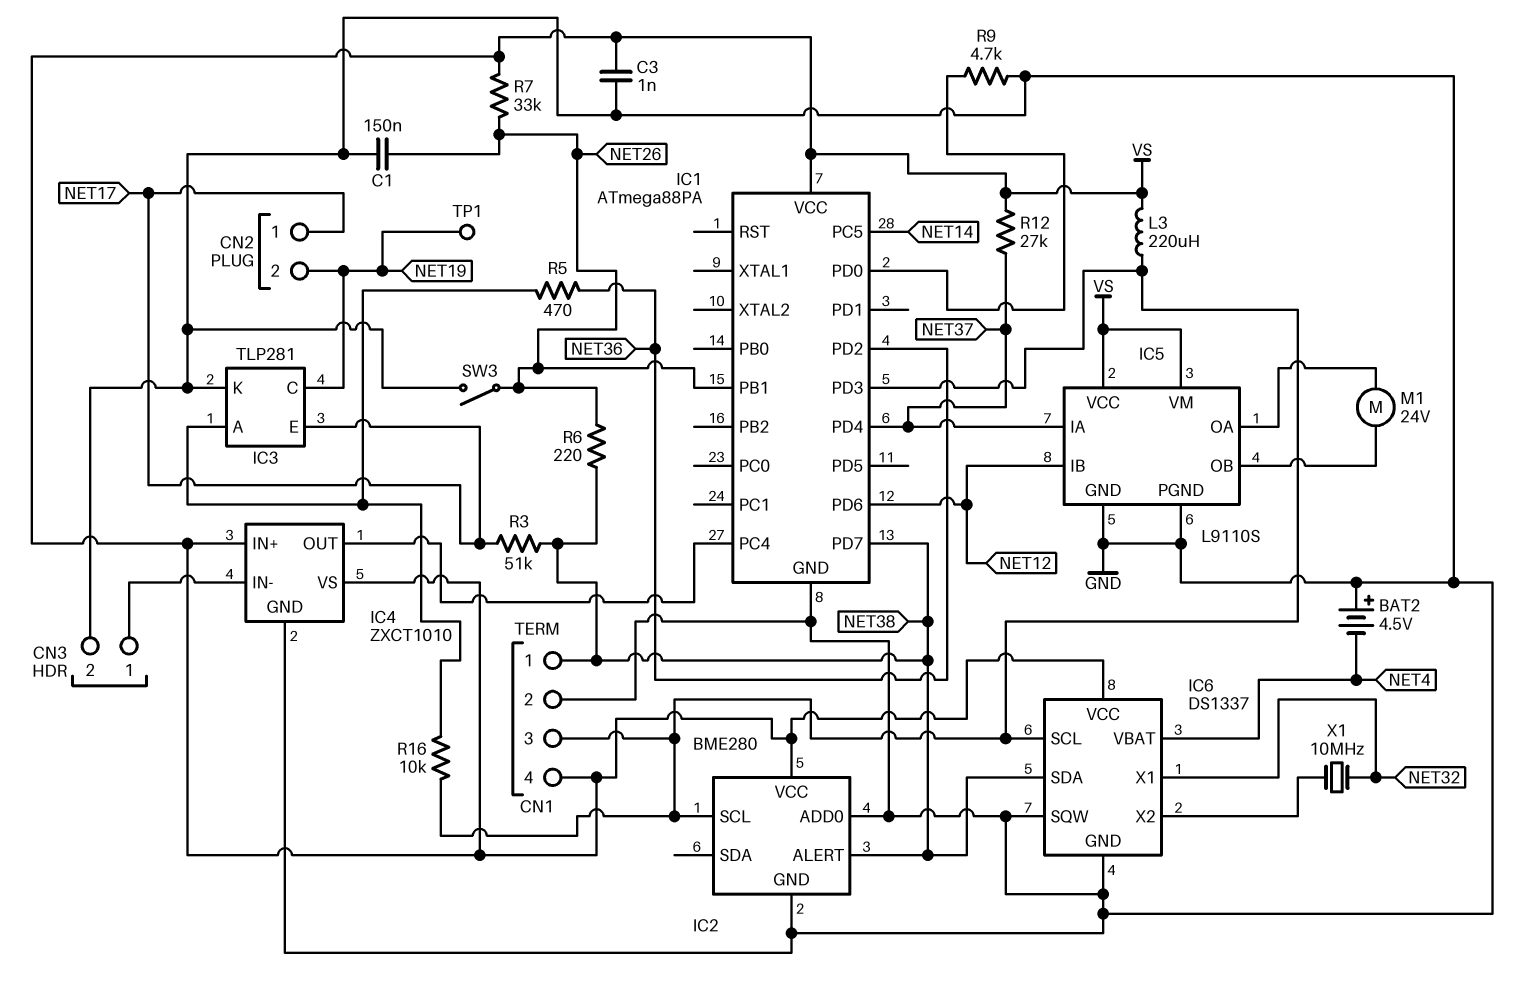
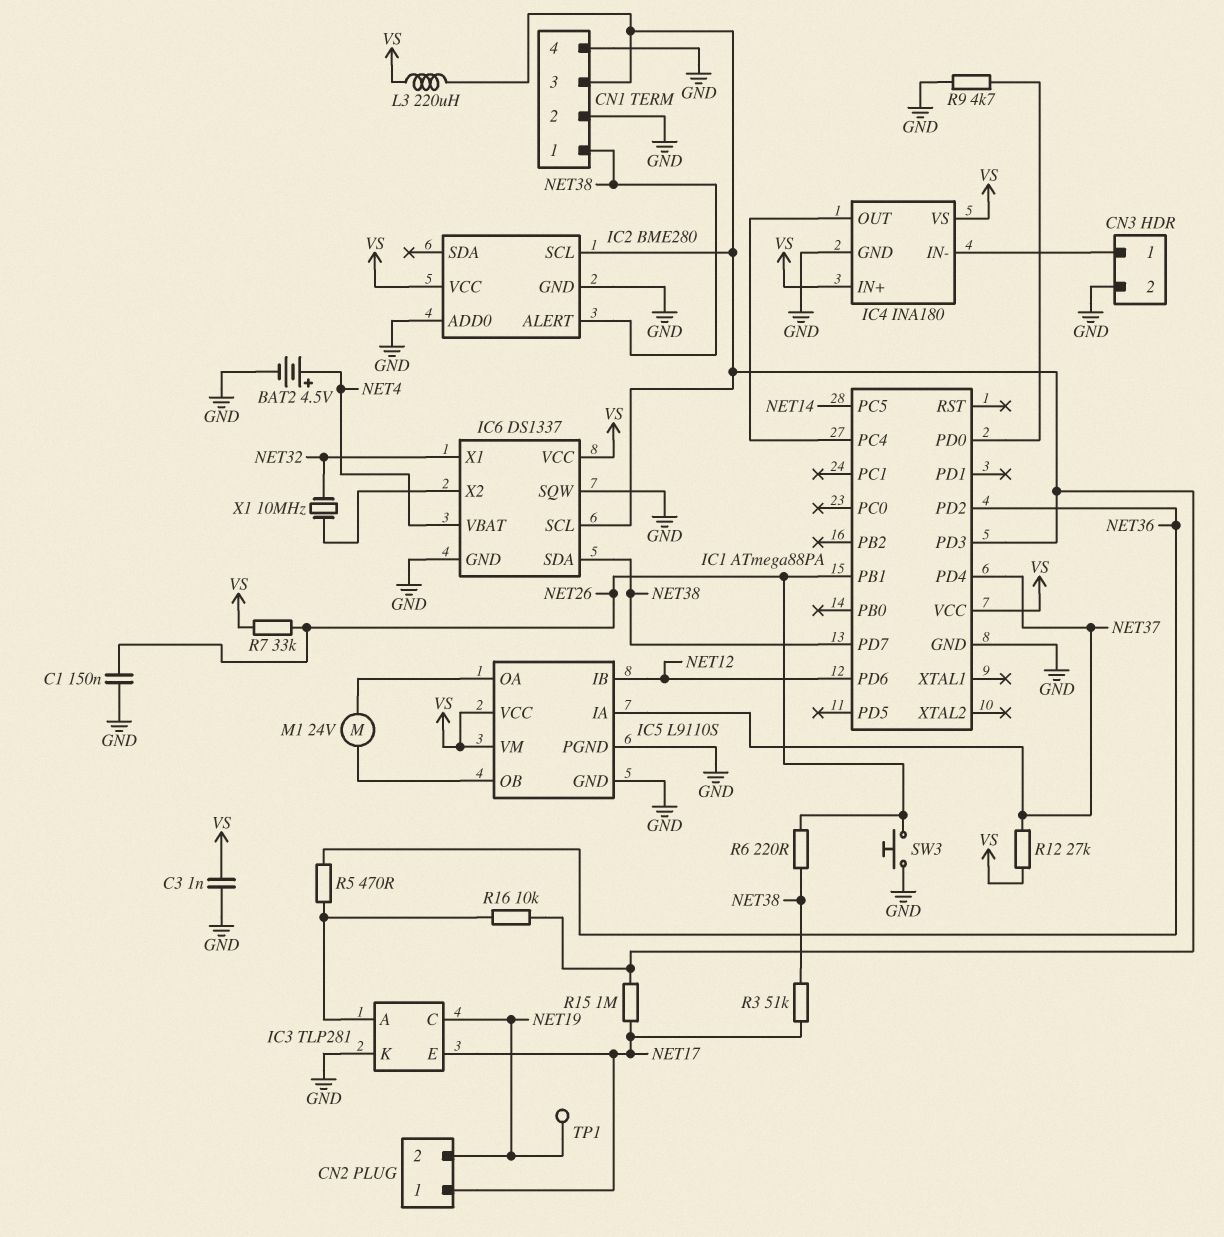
BAT2: 4.5V (plus GND, minus NET4) -> 4.5V (plus NET4, minus GND)
CN1 pin 4: VS -> GND
IC4: ZXCT1010 -> INA180
R15: none -> 1M (CN1/3, NET17)
SW3: switch (GND, NET26) -> button (GND, NET26)

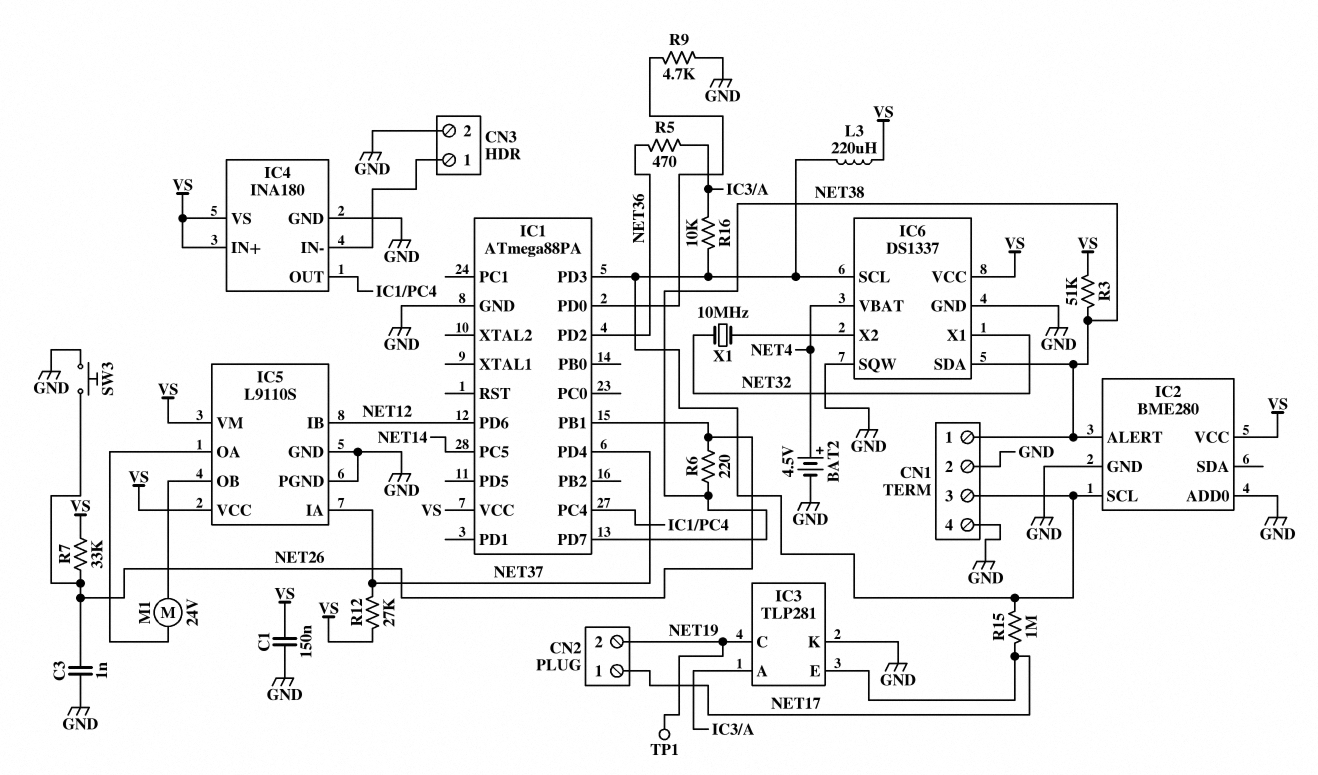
C1: 150nF (GND, NET26) -> 150nF (GND, VS)
C3: 1nF (GND, VS) -> 1nF (GND, NET26)
R3: 51k (NET17, NET38) -> 51k (NET38, VS)

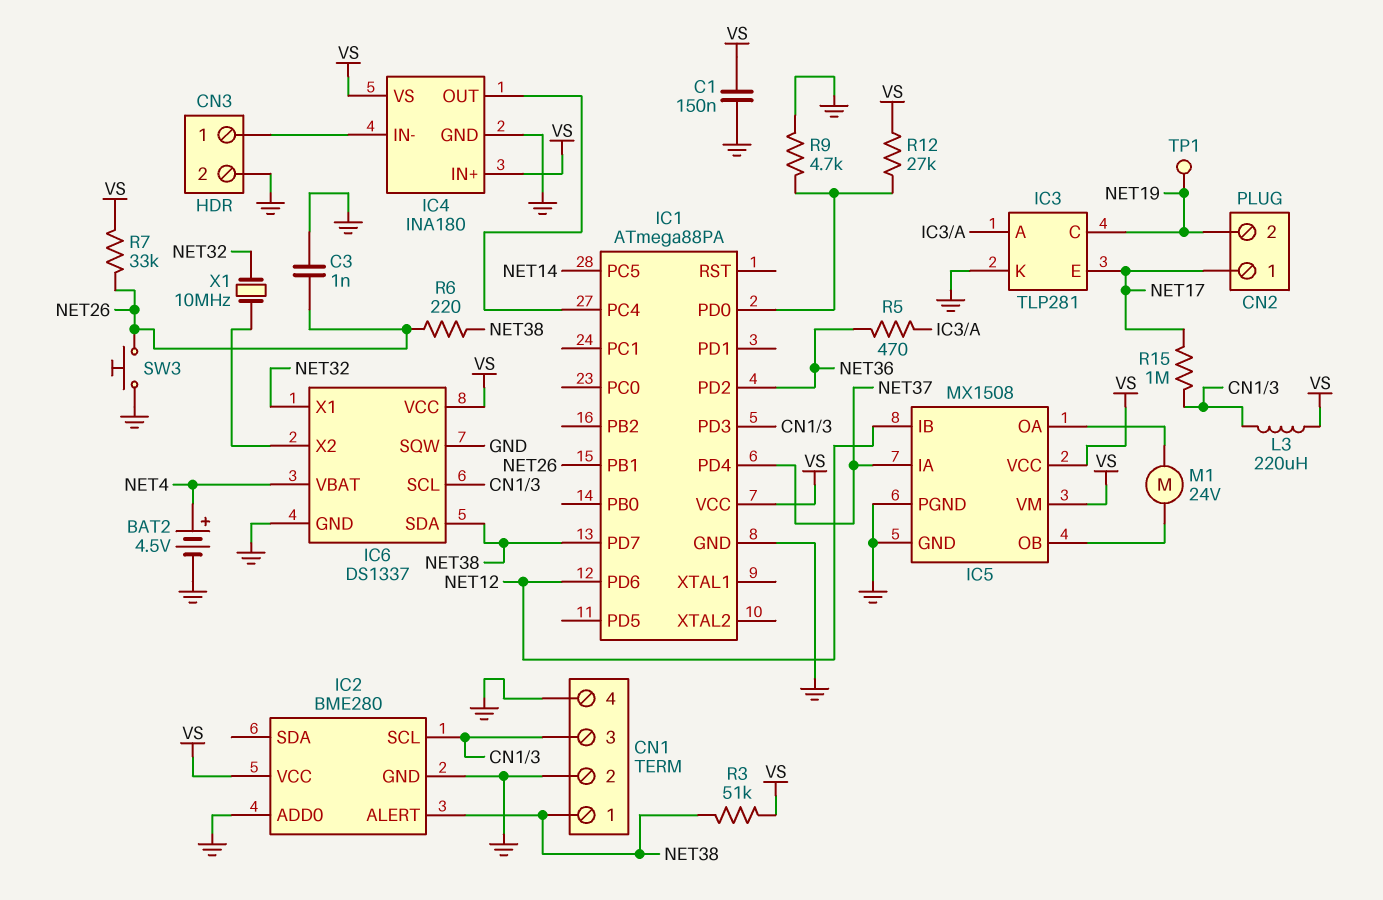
IC5: L9110S -> MX1508
R12: 27k (NET37, VS) -> 27k (IC1/PD0, VS)
R16: 10k (CN1/3, IC3/A) -> none

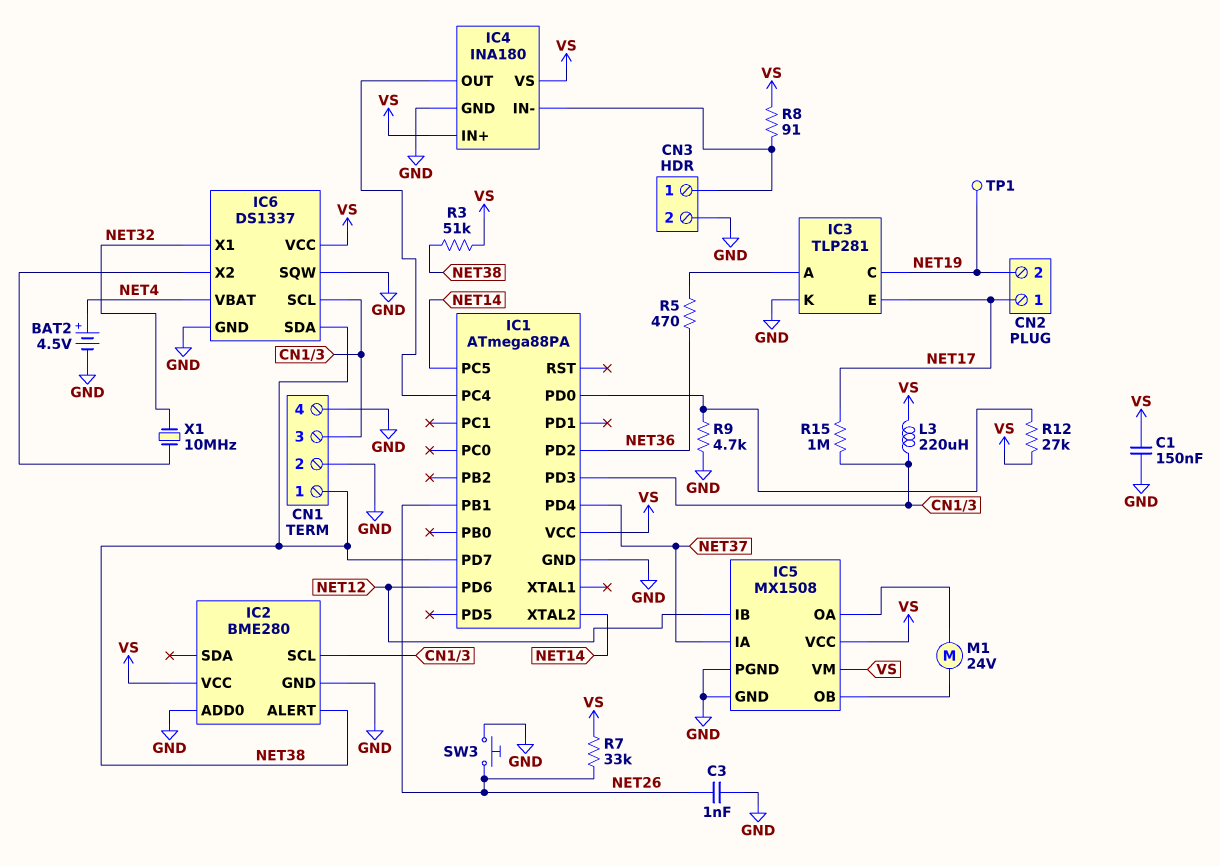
IC1 pin XTAL2: none -> NET14
R6: 220 (NET26, NET38) -> none
R8: none -> 91 (CN3/1, VS)

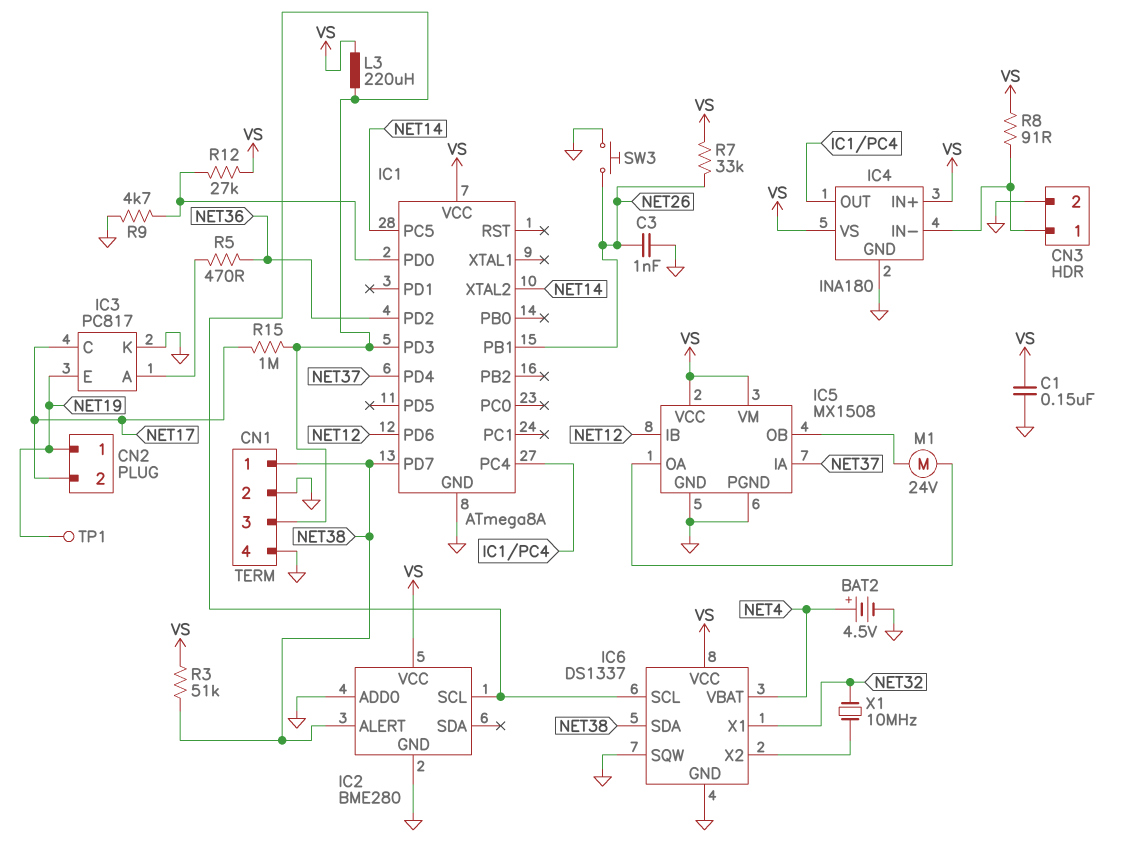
CN2 pin 1: NET17 -> NET19
CN2 pin 2: NET19 -> NET17
IC1: ATmega88PA -> ATmega8A
IC3: TLP281 -> PC817
IC3 pin C: NET19 -> NET17
IC3 pin E: NET17 -> NET19

